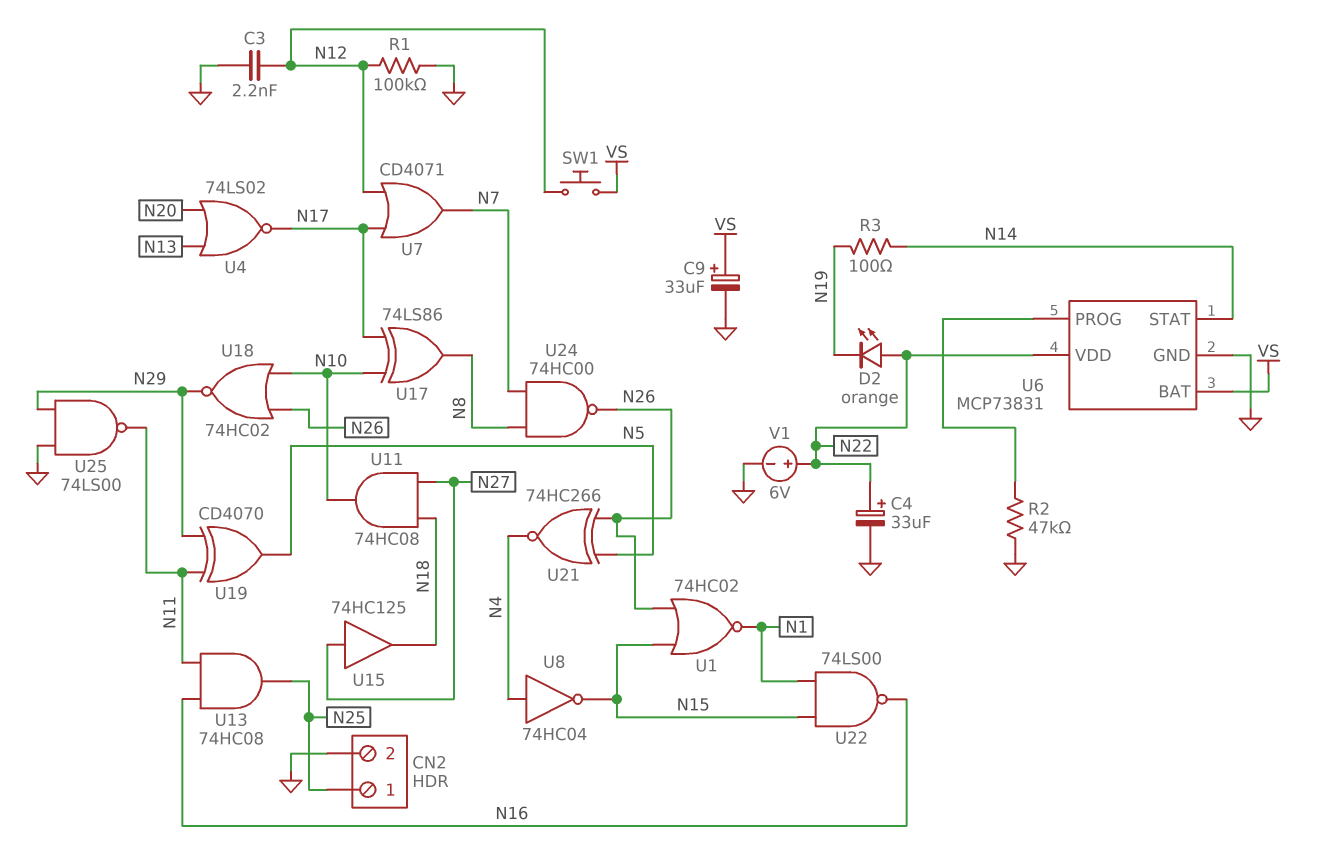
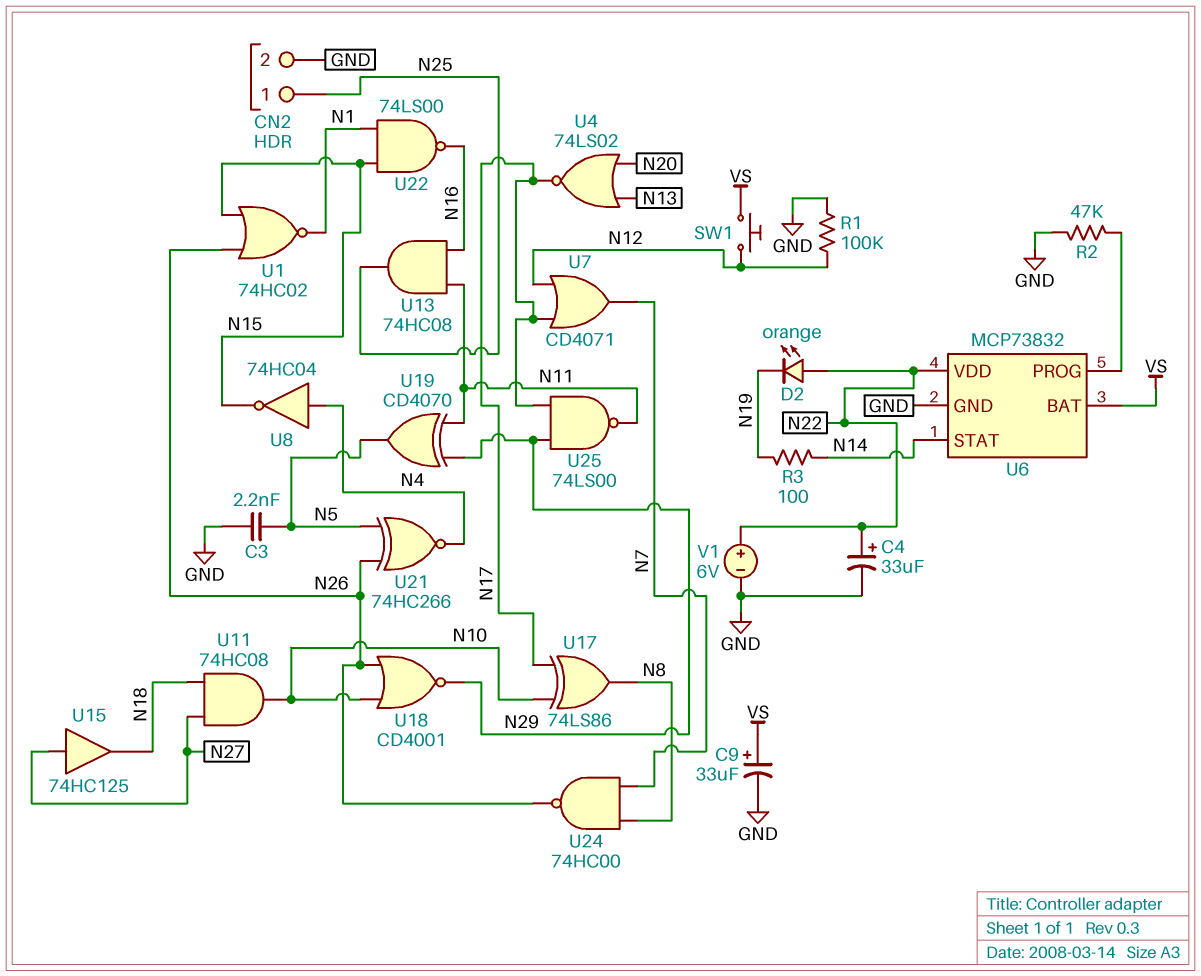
C3: 2.2nF (GND, N12) -> 2.2nF (GND, N5)
U6: MCP73831 -> MCP73832
U18: NOR 74HC02 (in N10, in N26, out N29) -> NOR CD4001 (in N10, in N26, out N29)
U25: NAND 74LS00 (in GND, in N29, out N11) -> NAND 74LS00 (in N17, in N29, out N11)

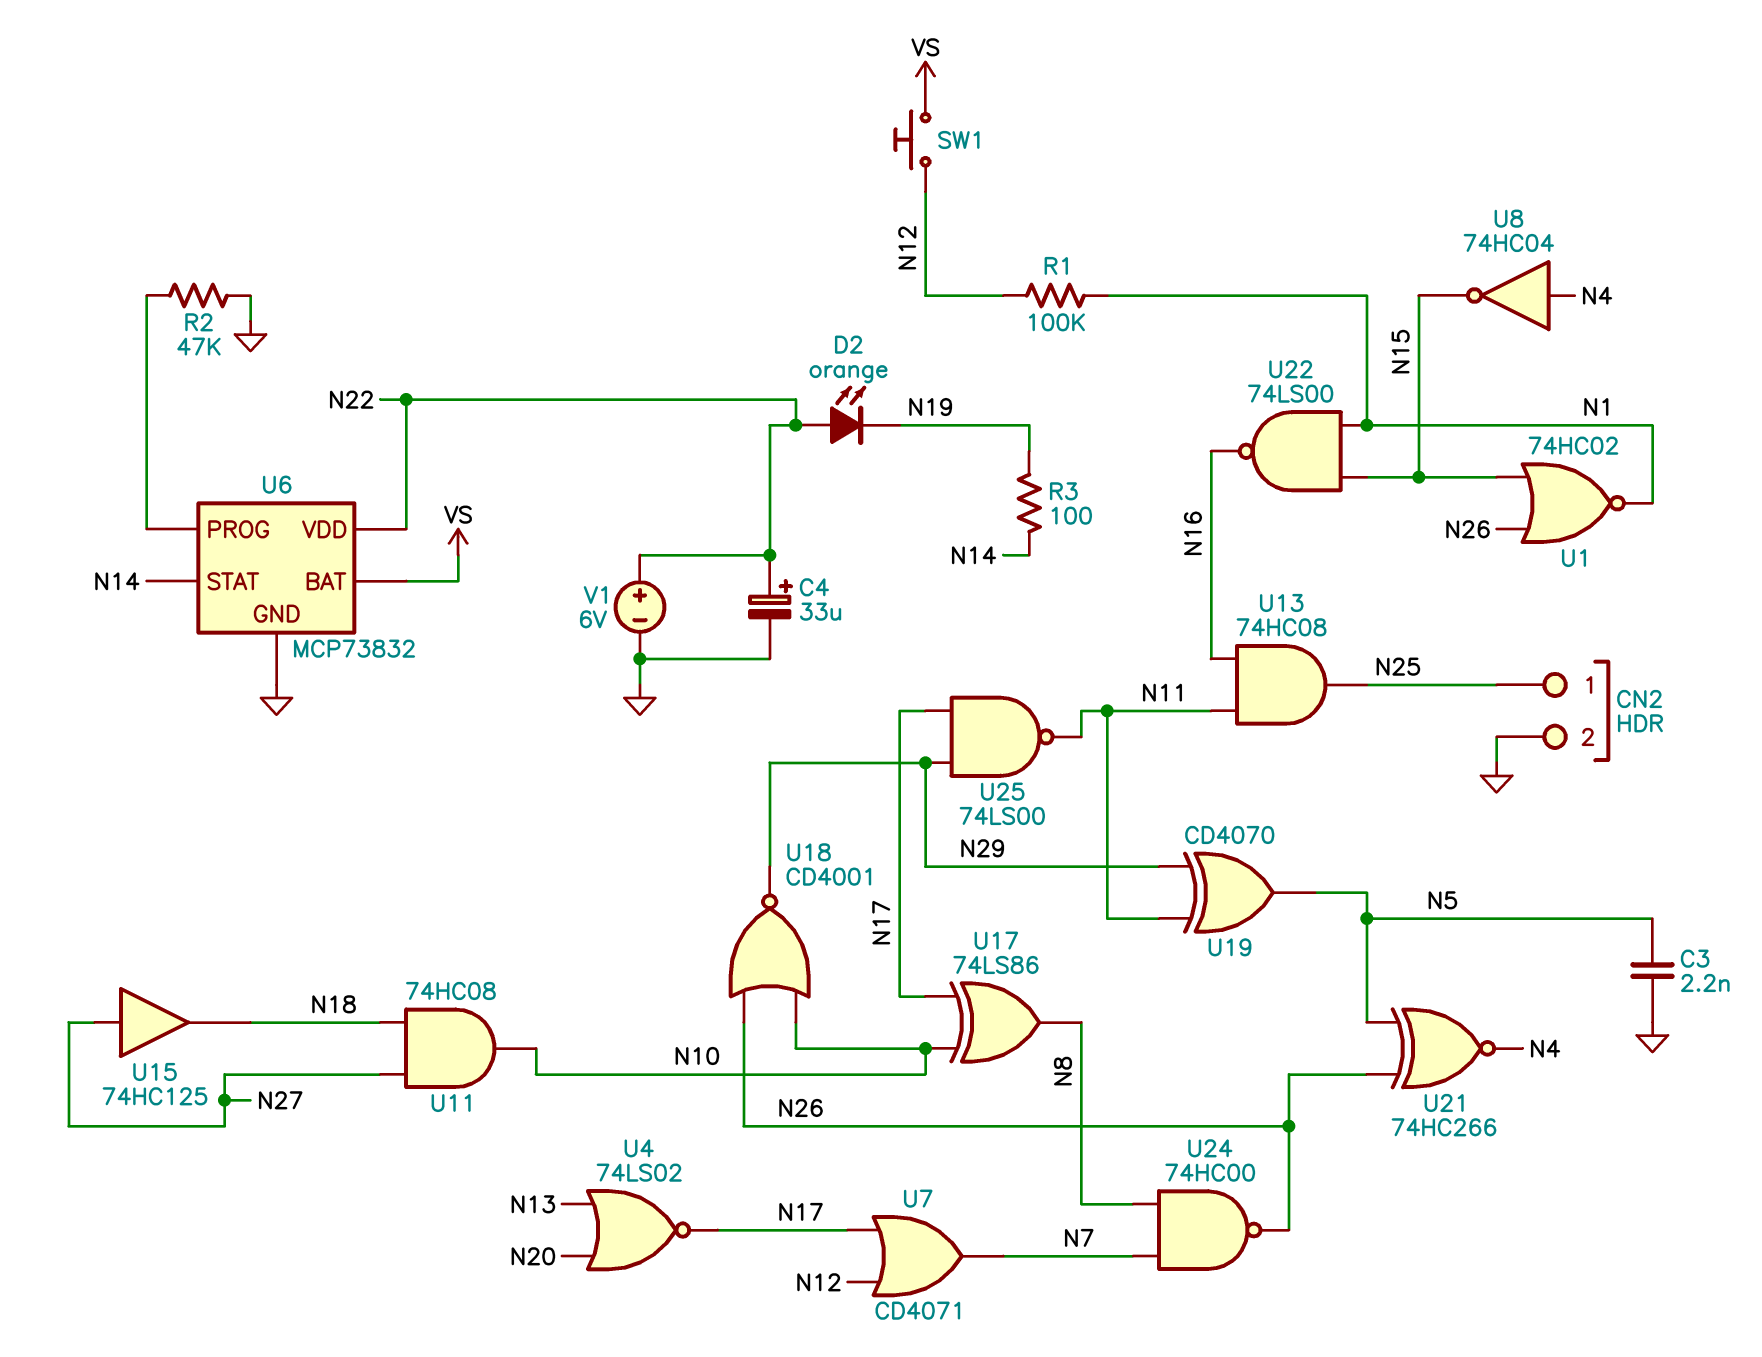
C9: 33uF (plus VS, minus GND) -> none
R1: 100k (GND, N12) -> 100k (N1, N12)

